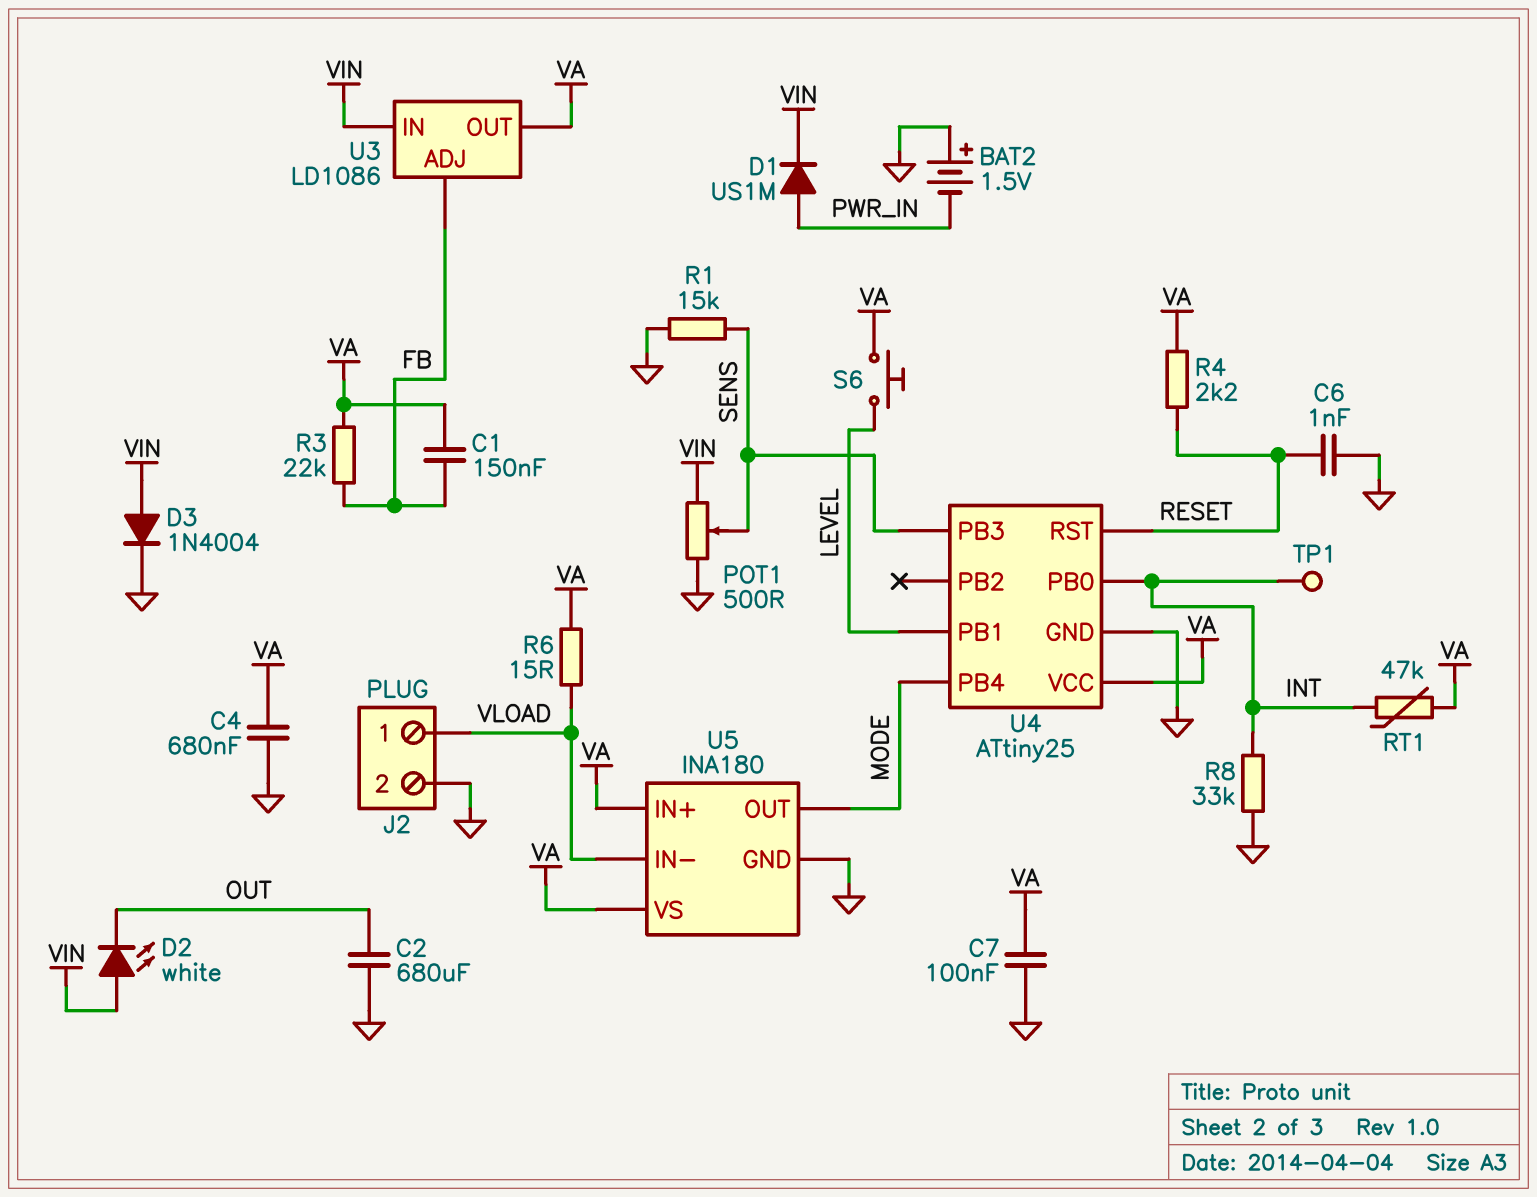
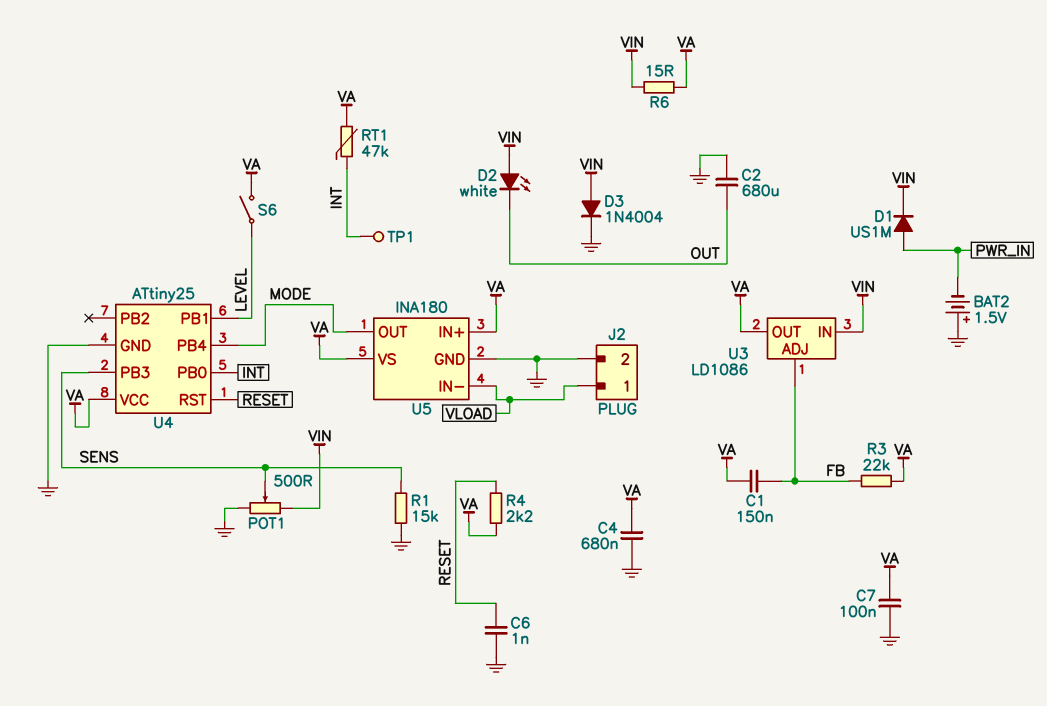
R6: 15 (VA, VLOAD) -> 15 (VA, VIN)
R8: 33k (GND, INT) -> none
S6: button (LEVEL, VA) -> switch (LEVEL, VA)

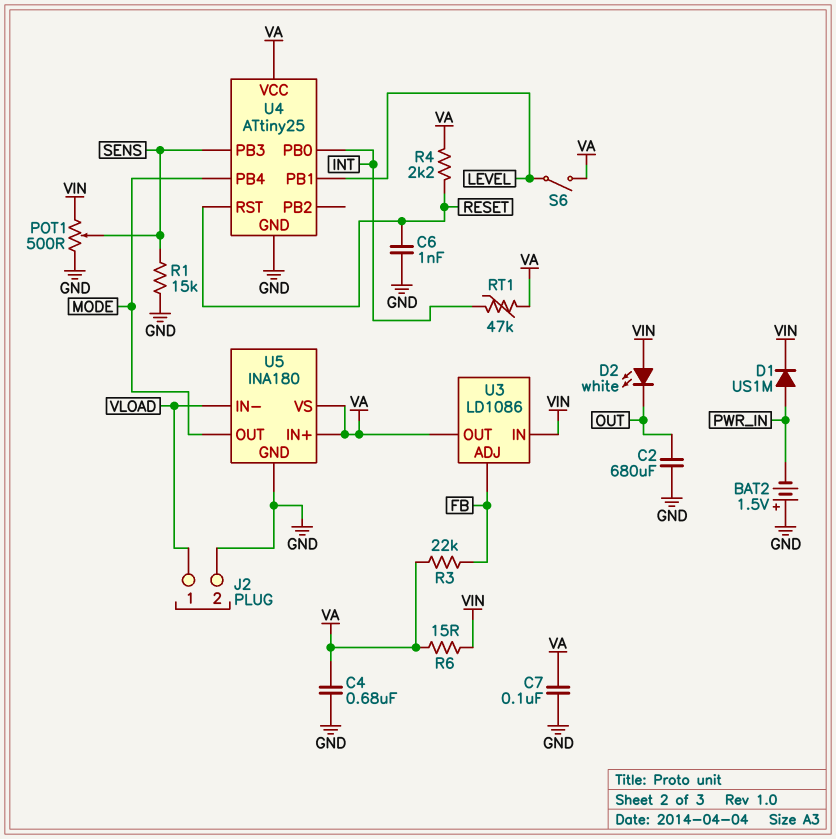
C1: 150nF (FB, VA) -> none
D3: diode 1N4004 (A VIN, K GND) -> none
TP1: test point (INT) -> none

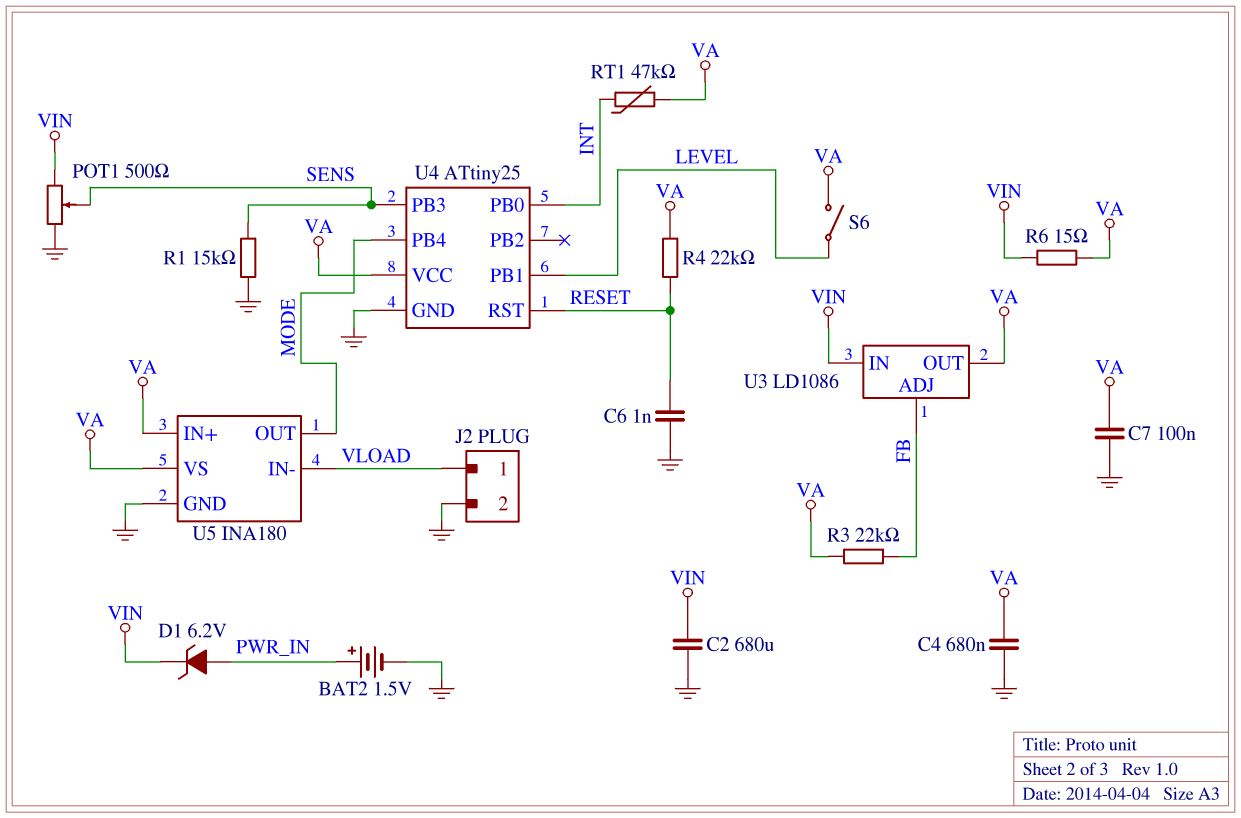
BAT2: 1.5V (plus GND, minus PWR_IN) -> 1.5V (plus PWR_IN, minus GND)
C2: 680uF (GND, OUT) -> 680uF (GND, VIN)
D1: diode US1M (A PWR_IN, K VIN) -> zener 6.2V (A PWR_IN, K VIN)
D2: LED white (A VIN, K OUT) -> none
R4: 2.2k (RESET, VA) -> 22k (RESET, VA)

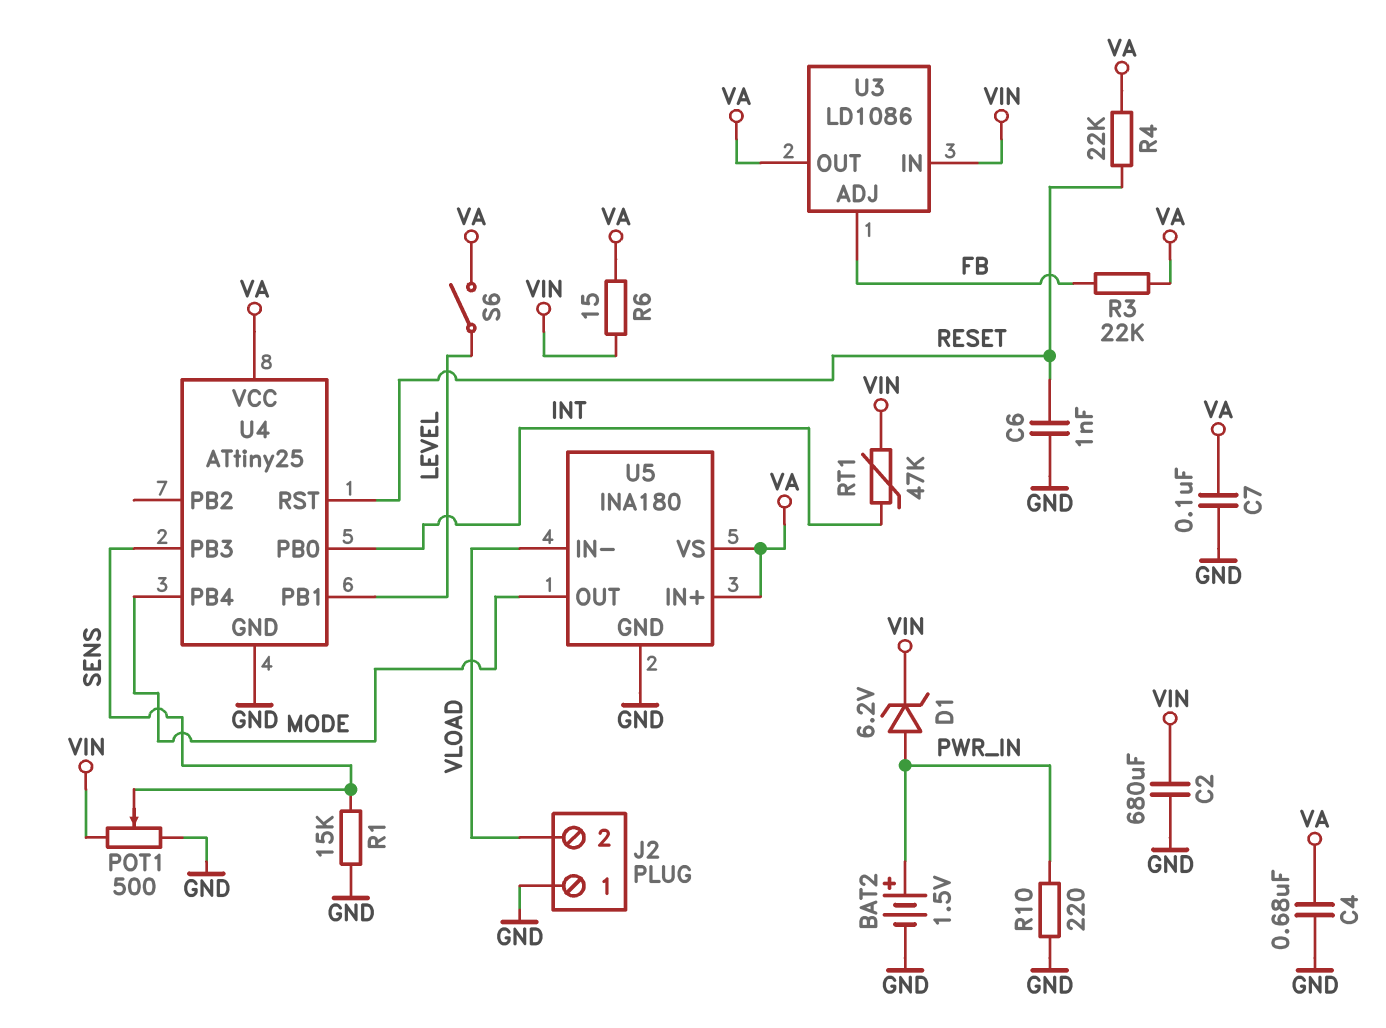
J2 pin 1: VLOAD -> GND
J2 pin 2: GND -> VLOAD
R10: none -> 220 (GND, PWR_IN)
RT1: 47k (INT, VA) -> 47k (INT, VIN)

